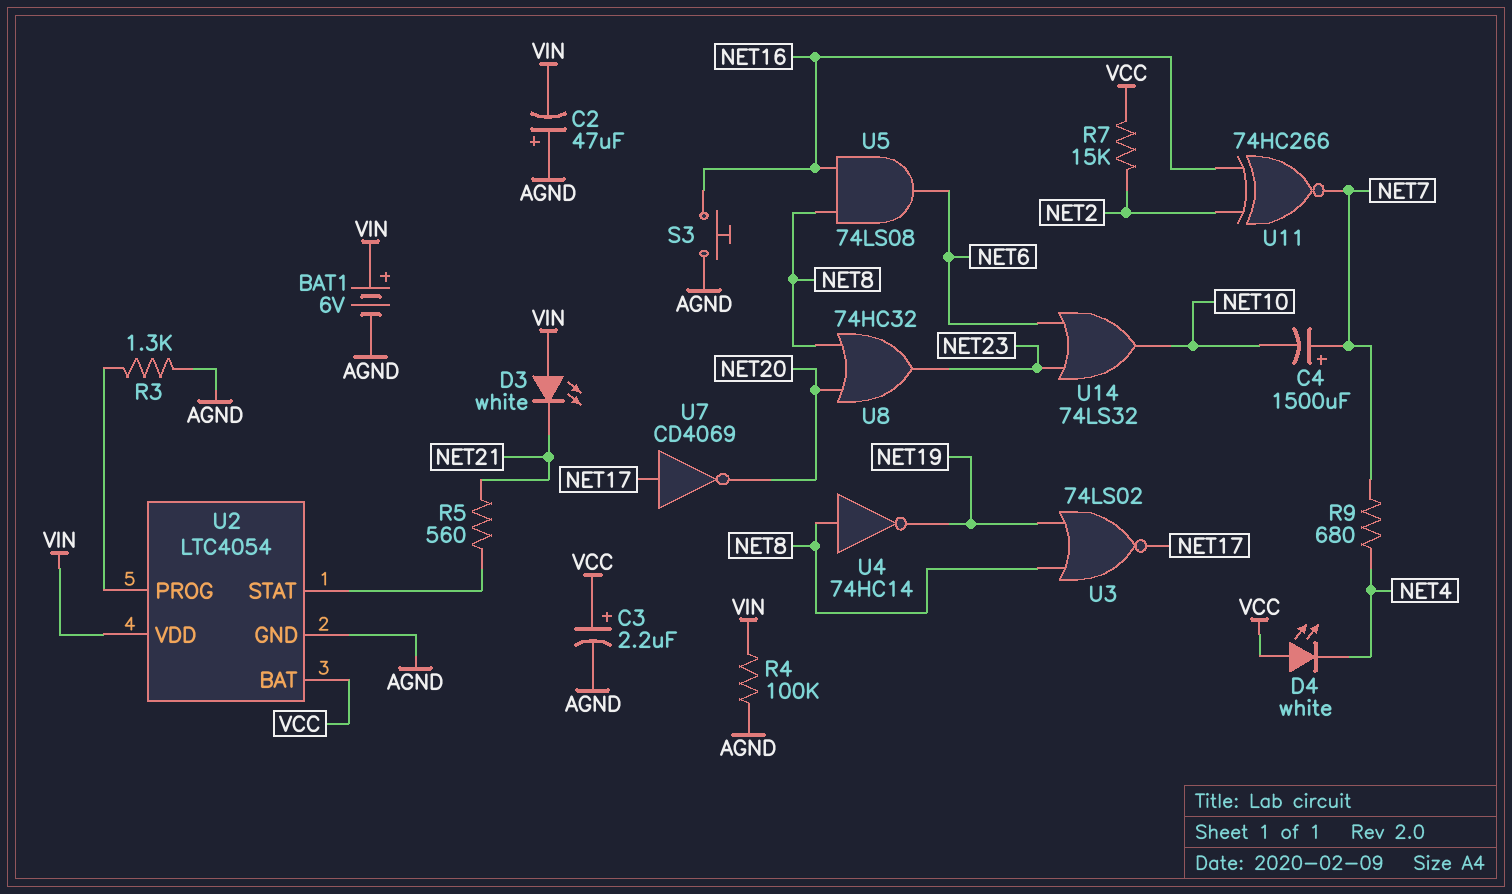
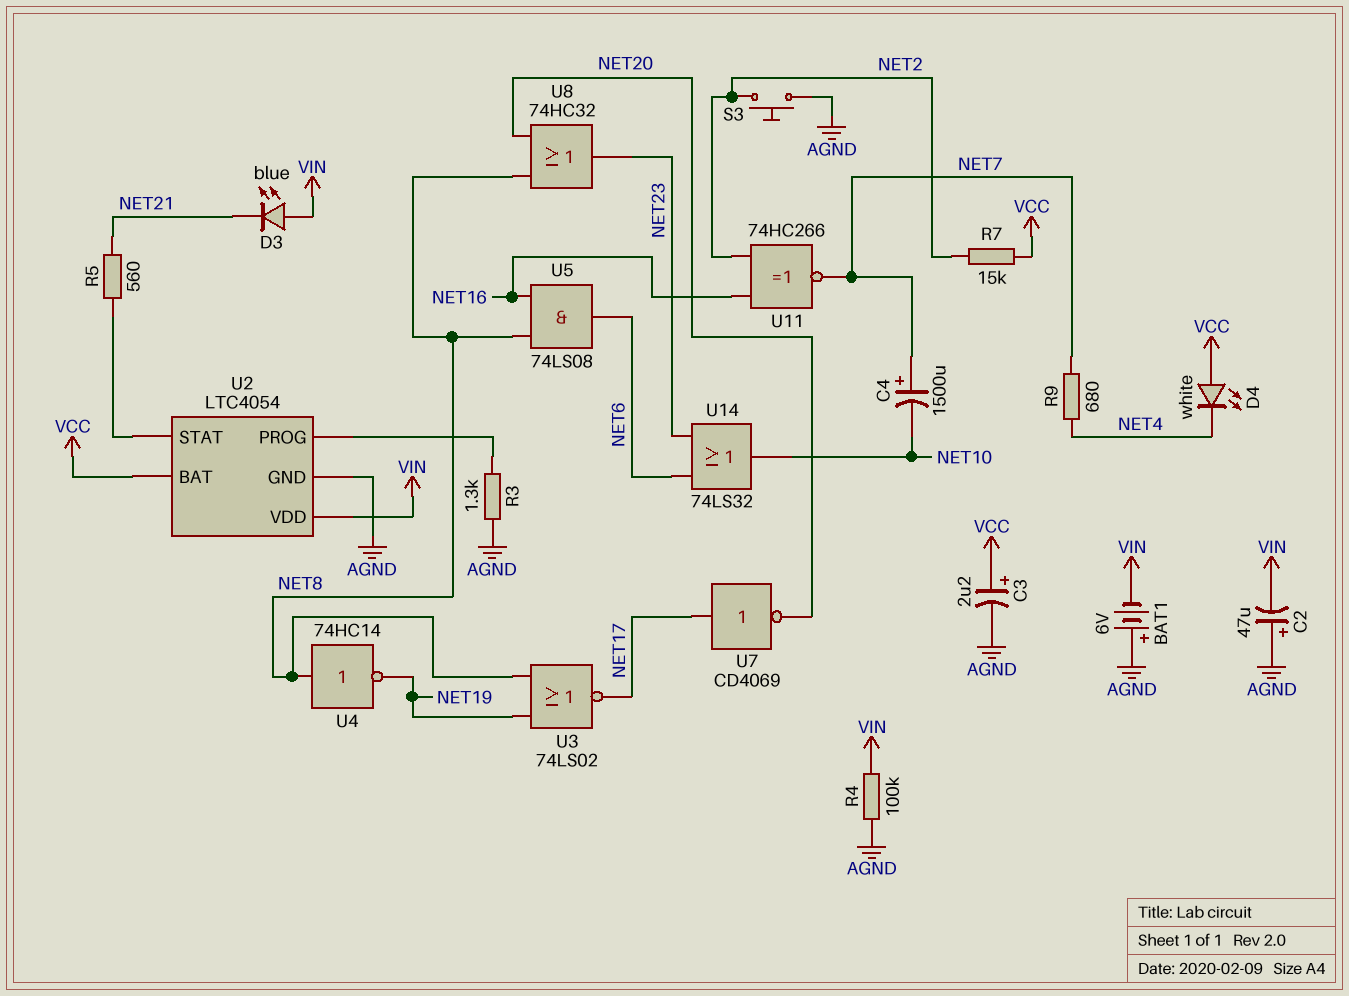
BAT1: 6V (plus VIN, minus AGND) -> 6V (plus AGND, minus VIN)
D3: LED white (A VIN, K NET21) -> LED blue (A VIN, K NET21)
S3: button (AGND, NET16) -> button (AGND, NET2)

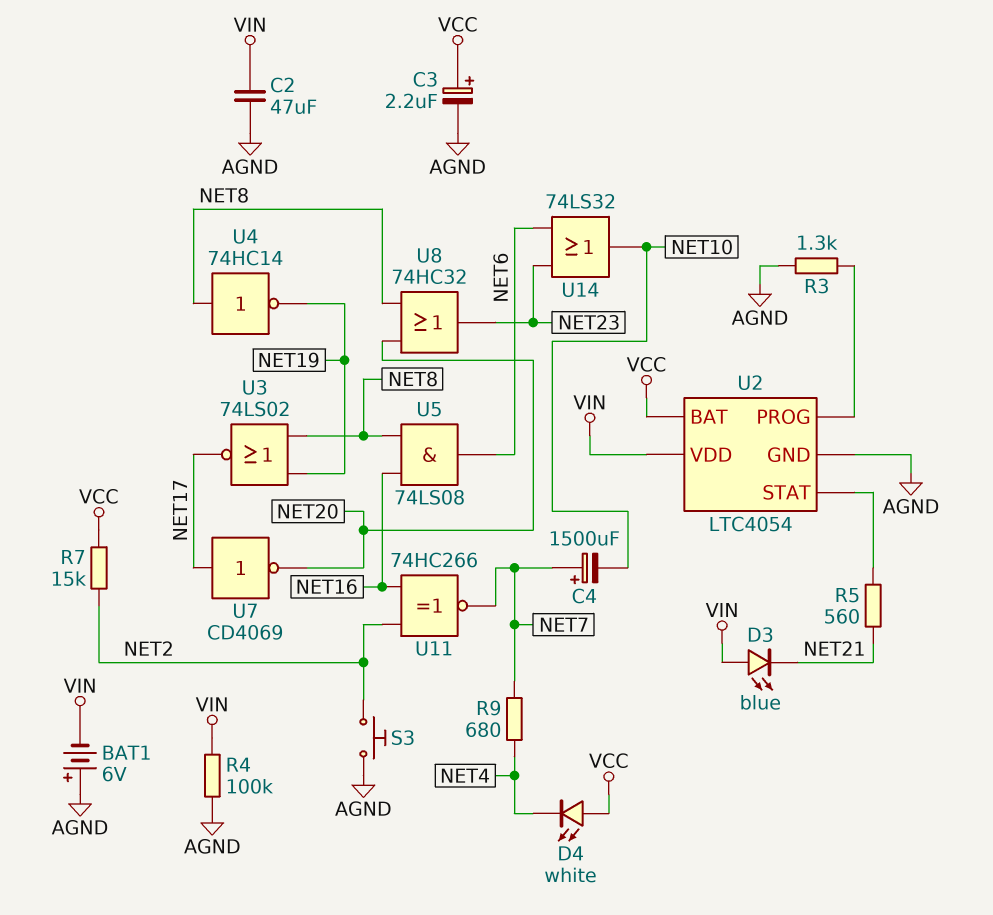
C2: 47uF (plus AGND, minus VIN) -> 47uF (AGND, VIN)

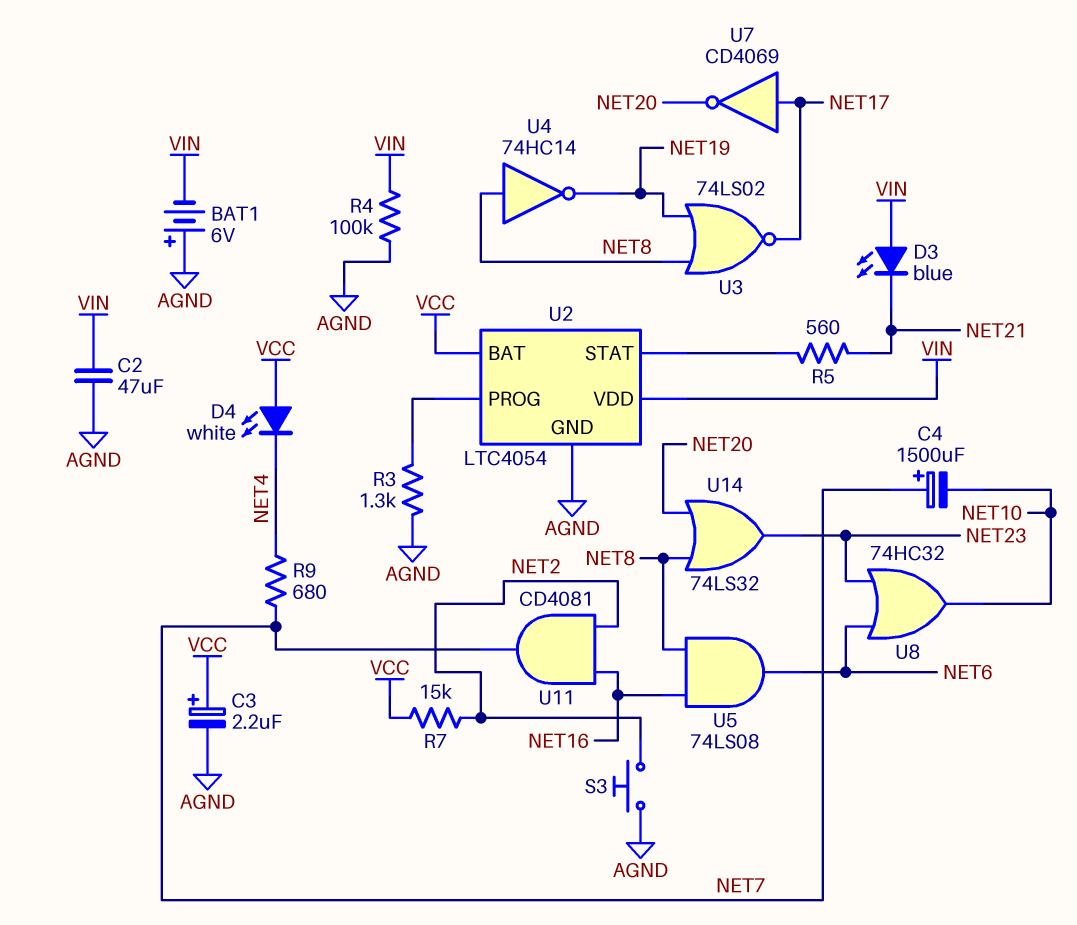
U8: OR 74HC32 (in NET8, in NET20, out NET23) -> OR 74HC32 (in NET6, in NET23, out NET10)
U11: XNOR 74HC266 (in NET2, in NET16, out NET7) -> AND CD4081 (in NET2, in NET16, out NET7)
U14: OR 74LS32 (in NET6, in NET23, out NET10) -> OR 74LS32 (in NET8, in NET20, out NET23)

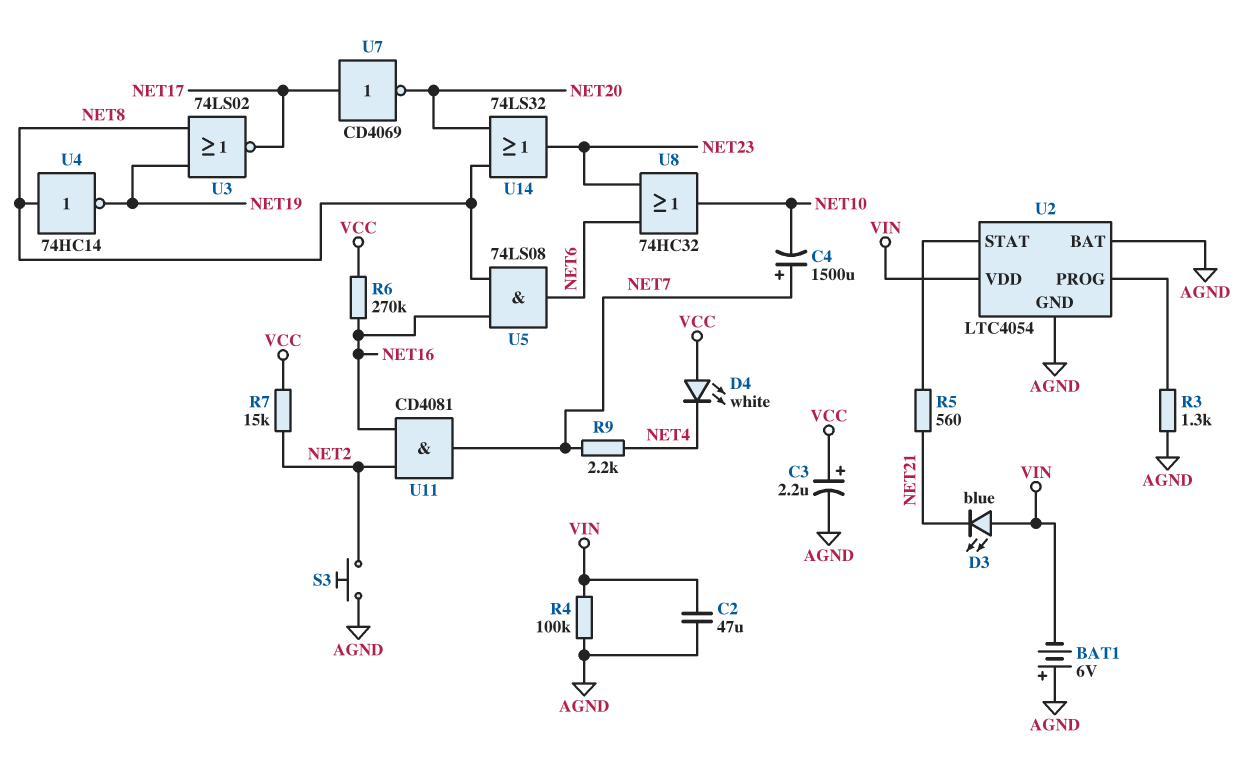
R6: none -> 270k (NET16, VCC)
R9: 680 (NET4, NET7) -> 2.2k (NET4, NET7)
U2 pin BAT: VCC -> AGND

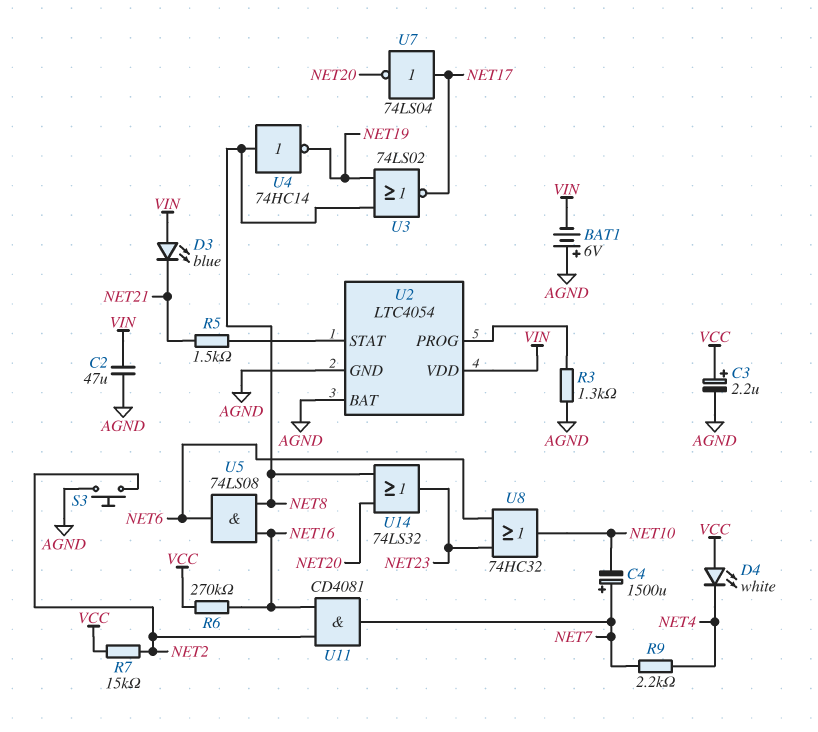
R4: 100k (AGND, VIN) -> none
R5: 560 (NET21, U2/STAT) -> 1.5k (NET21, U2/STAT)
U7: NOT CD4069 (in NET17, out NET20) -> NOT 74LS04 (in NET17, out NET20)

